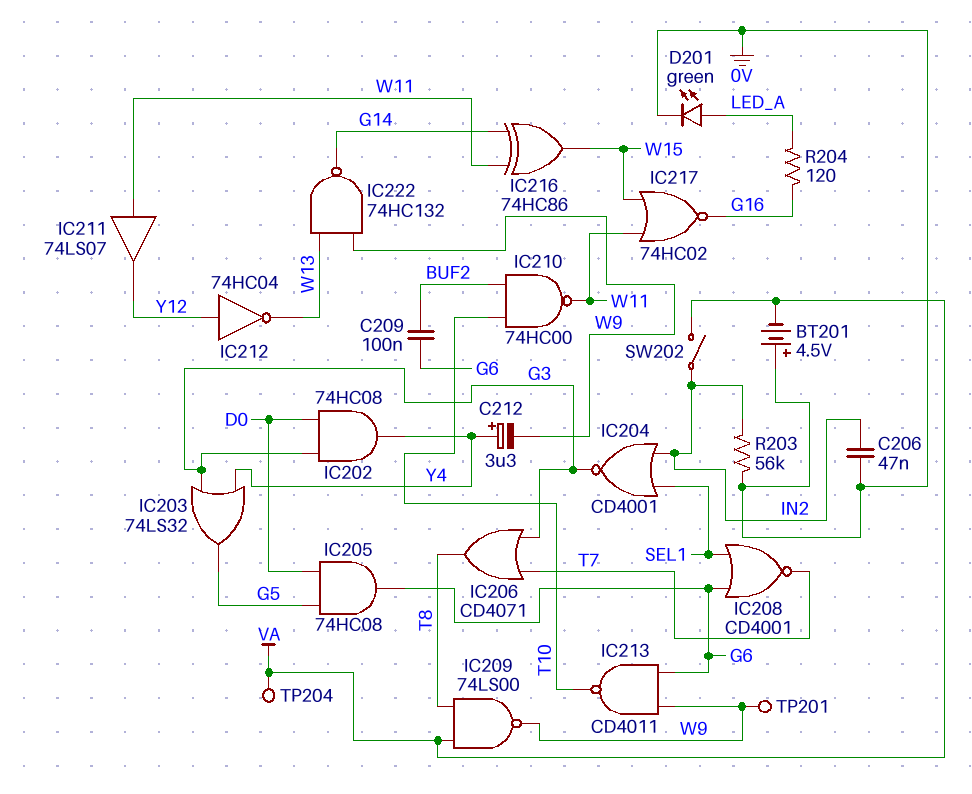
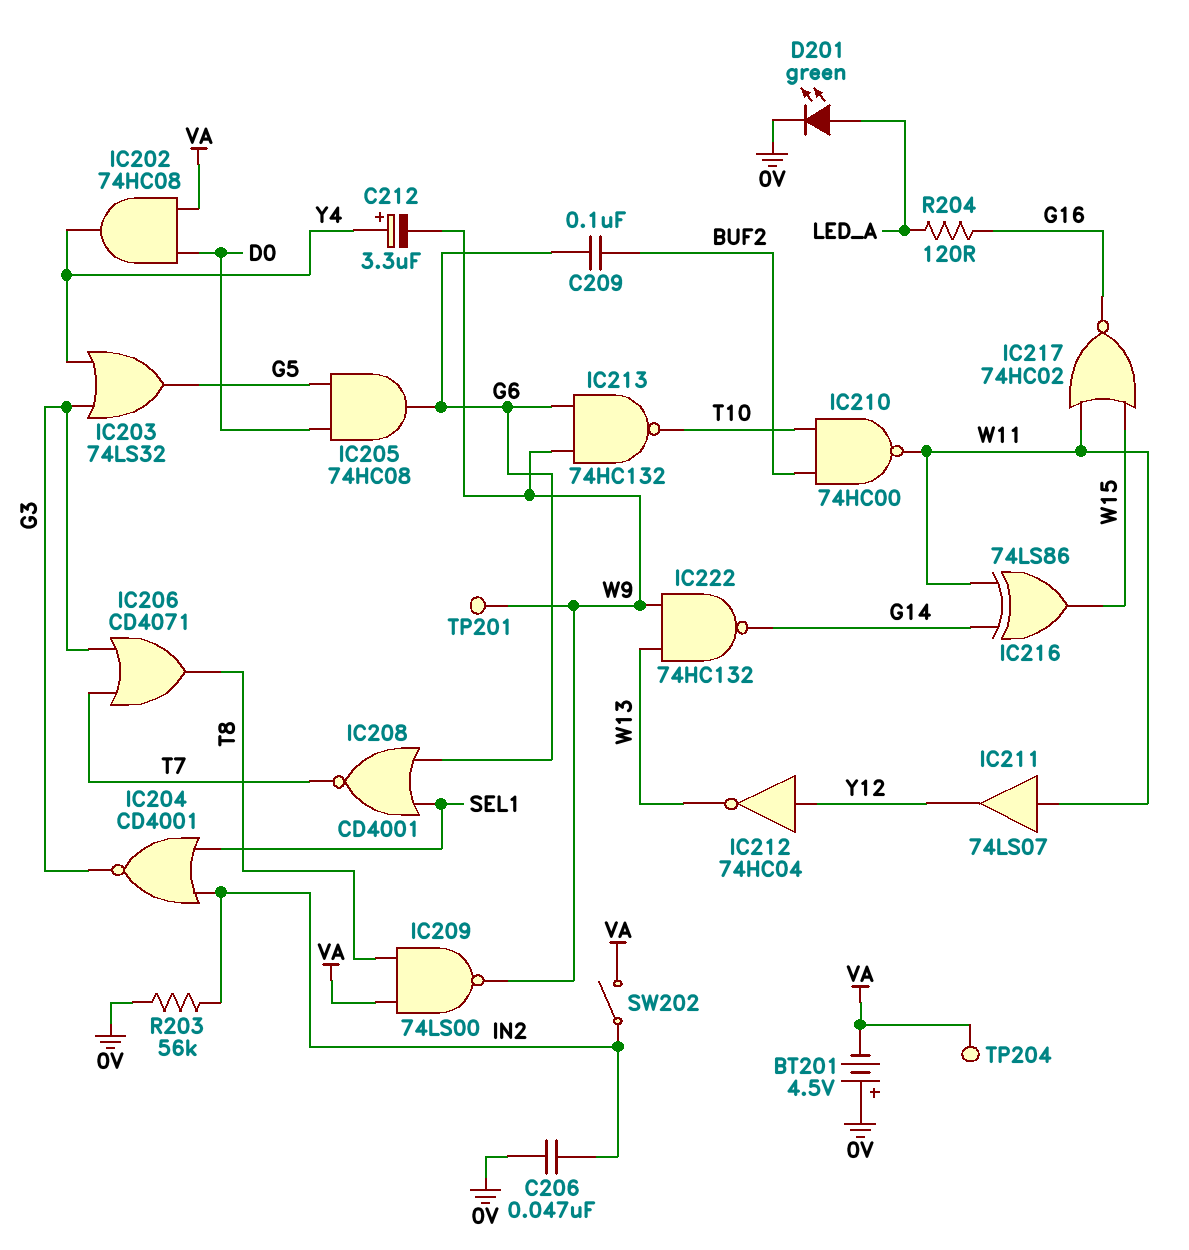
IC202: AND 74HC08 (in D0, in G3, out Y4) -> AND 74HC08 (in D0, in VA, out Y4)
IC213: NAND CD4011 (in G6, in W9, out T10) -> NAND 74HC132 (in G6, in W9, out T10)
IC216: XOR 74HC86 (in G14, in W11, out W15) -> XOR 74LS86 (in G14, in W11, out W15)

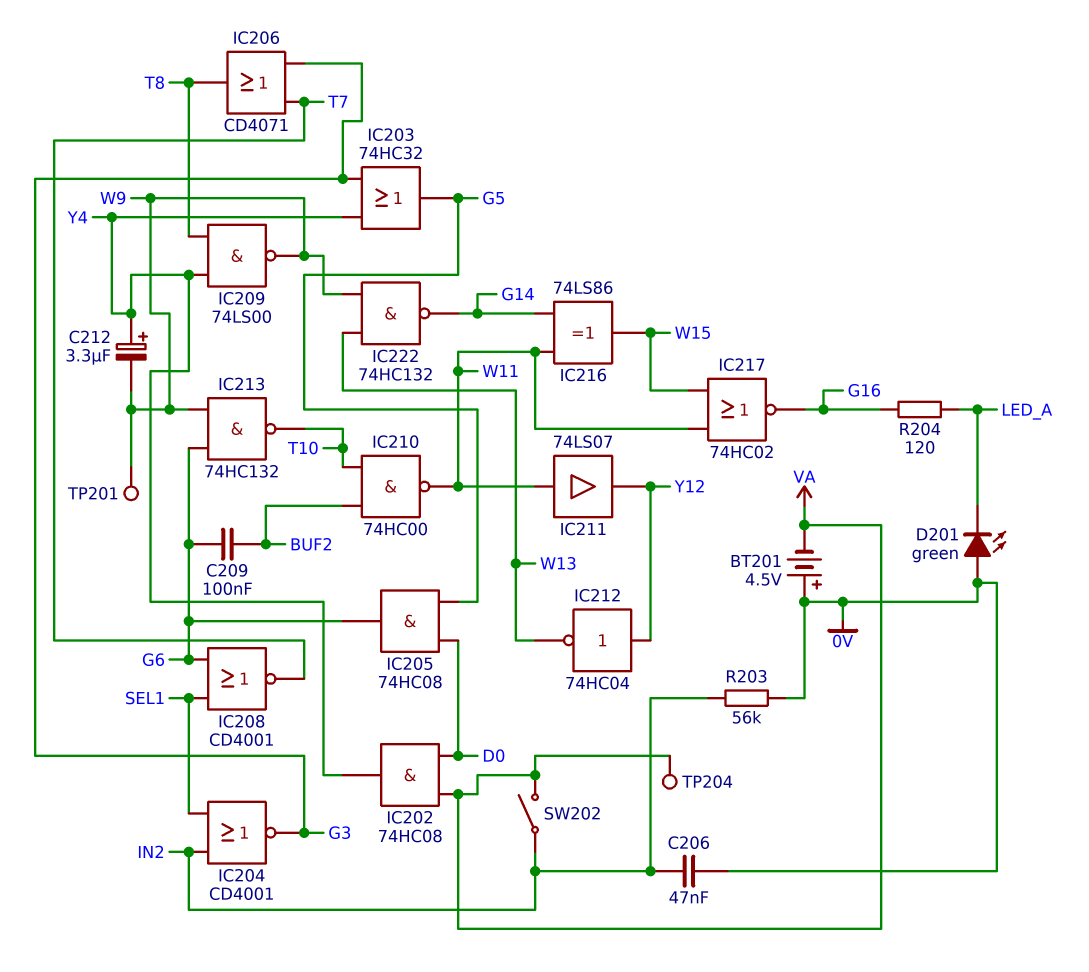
D201: LED green (A LED_A, K 0V) -> LED green (A 0V, K LED_A)
IC203: OR 74LS32 (in G3, in Y4, out G5) -> OR 74HC32 (in G3, in Y4, out G5)
IC209: NAND 74LS00 (in T8, in VA, out W9) -> NAND 74LS00 (in T8, in Y4, out W9)

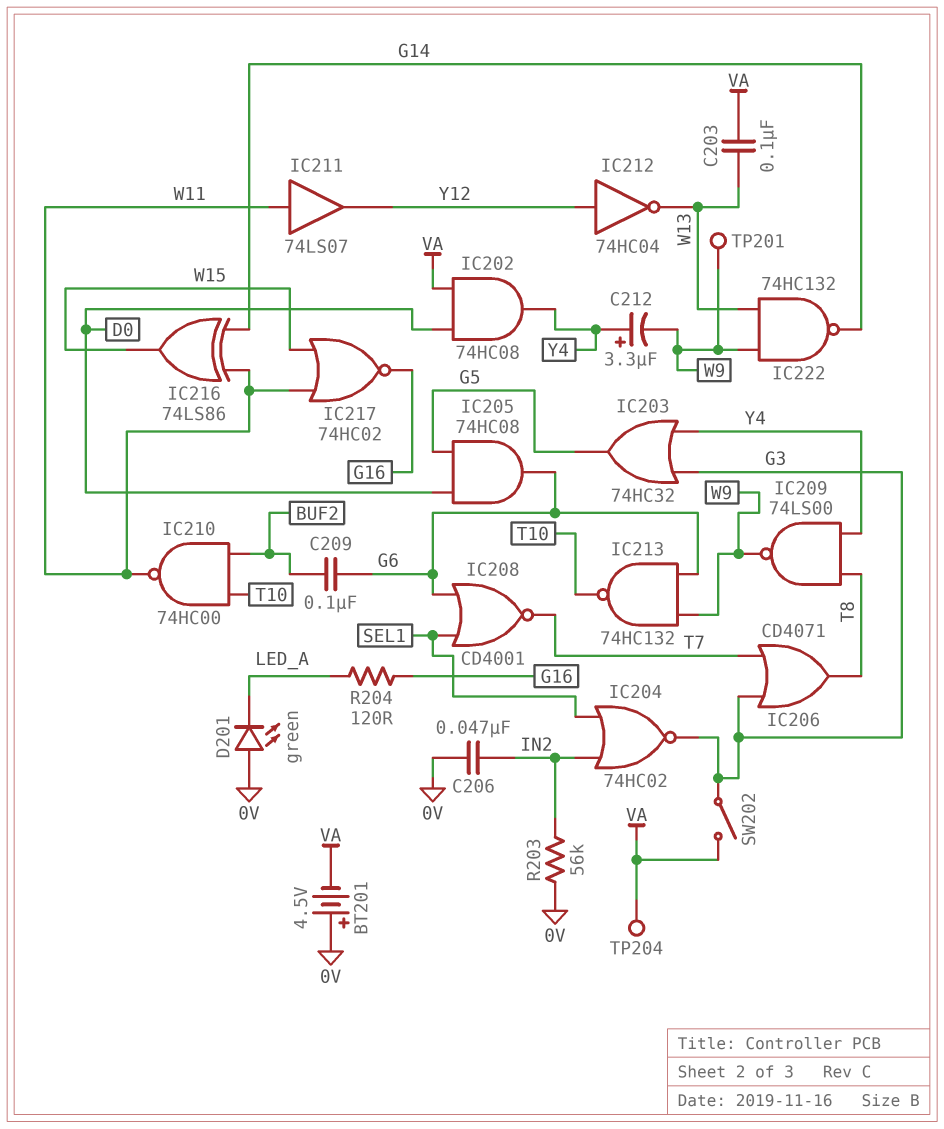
C203: none -> 100nF (VA, W13)
IC204: NOR CD4001 (in IN2, in SEL1, out G3) -> NOR 74HC02 (in IN2, in SEL1, out G3)
SW202: switch (IN2, VA) -> switch (G3, VA)

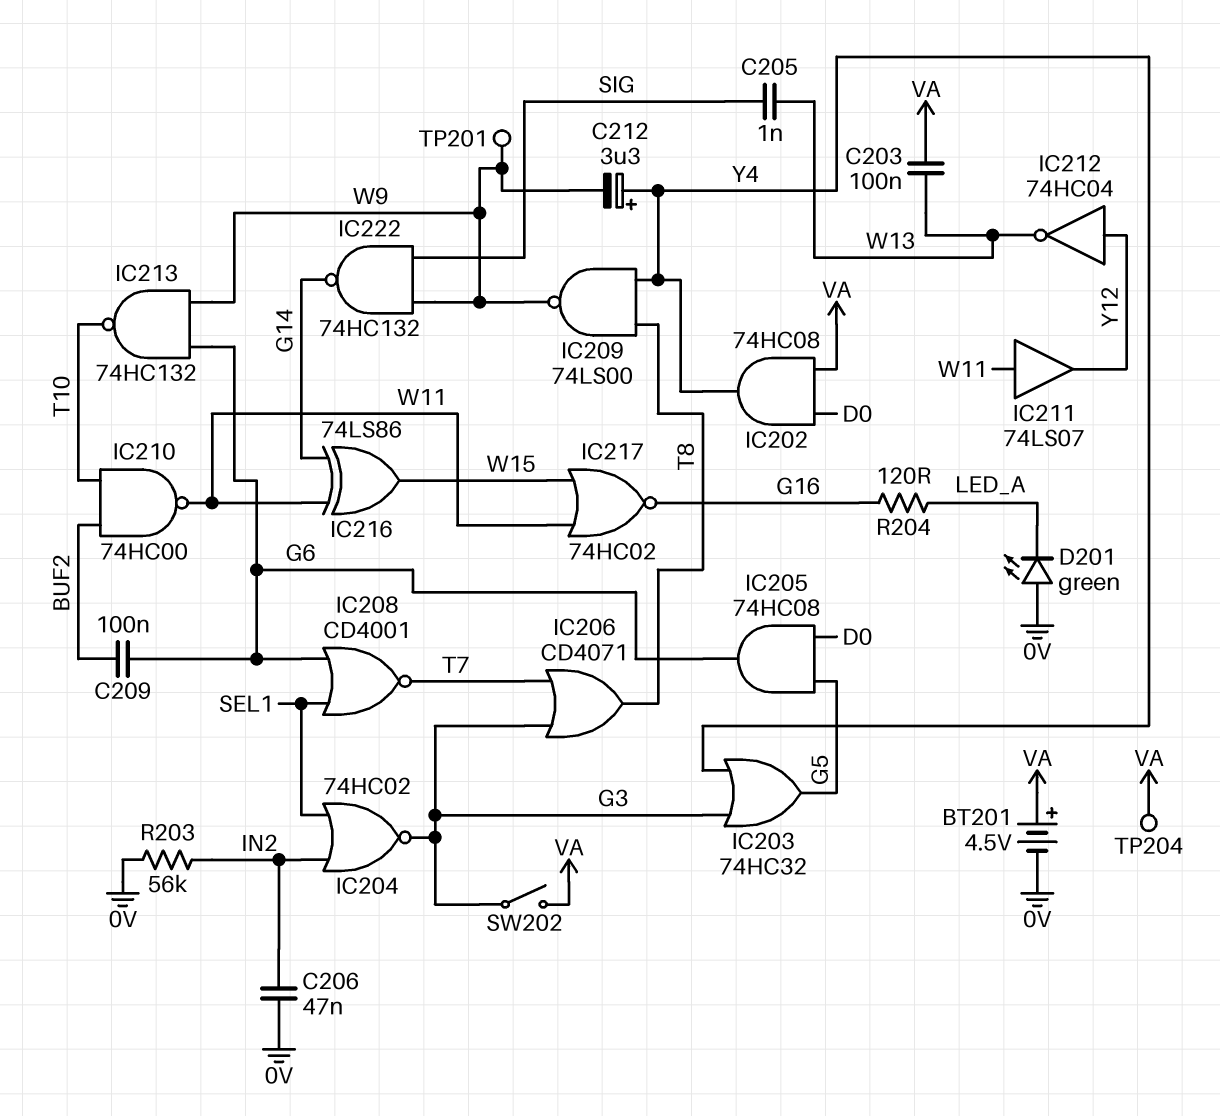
BT201: 4.5V (plus 0V, minus VA) -> 4.5V (plus VA, minus 0V)
C205: none -> 1nF (SIG, W13)
IC222: NAND 74HC132 (in W9, in W13, out G14) -> NAND 74HC132 (in SIG, in W9, out G14)

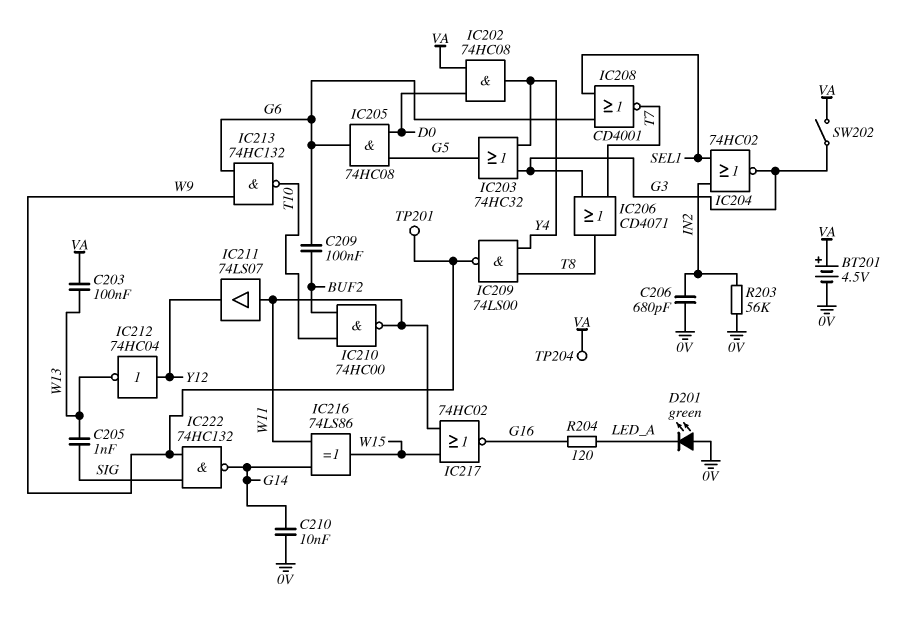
C206: 47nF (0V, IN2) -> 680pF (0V, IN2)
C210: none -> 10nF (0V, G14)
C212: 3.3uF (plus Y4, minus W9) -> none

